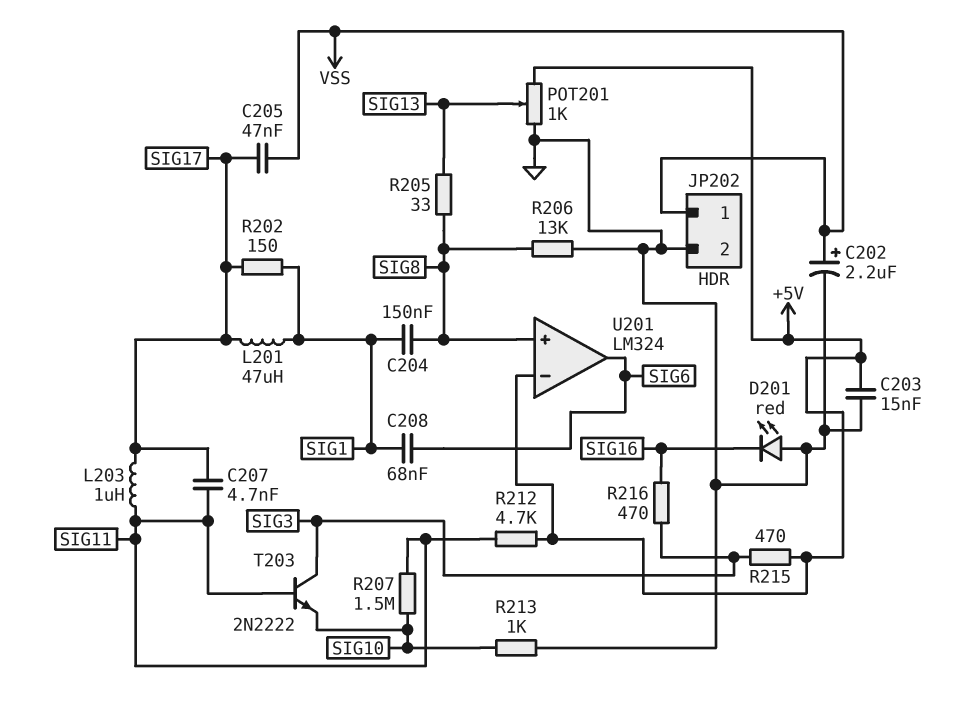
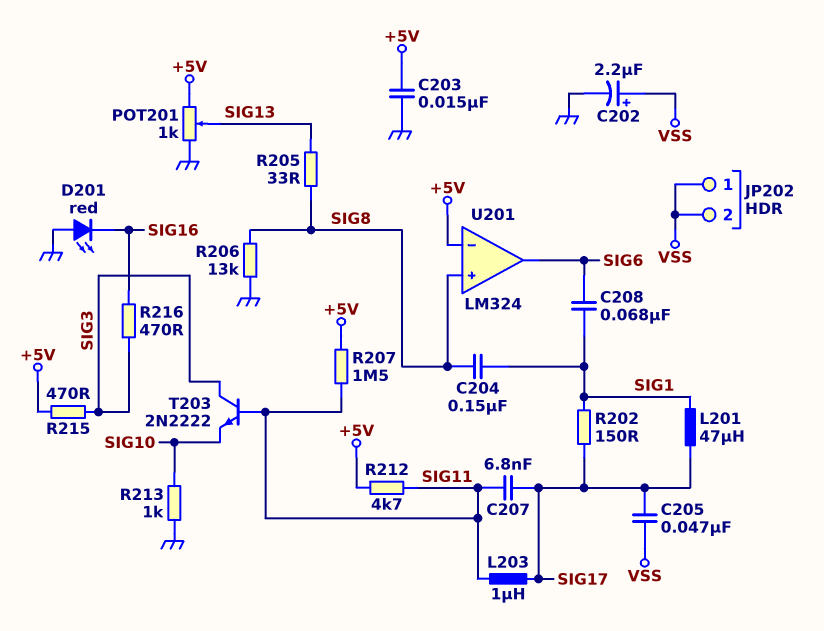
C207: 4.7nF (SIG11, SIG17) -> 6.8nF (SIG11, SIG17)
JP202 pin 2: GND -> VSS
R207: 1.5M (SIG10, SIG11) -> 1.5M (+5V, SIG11)

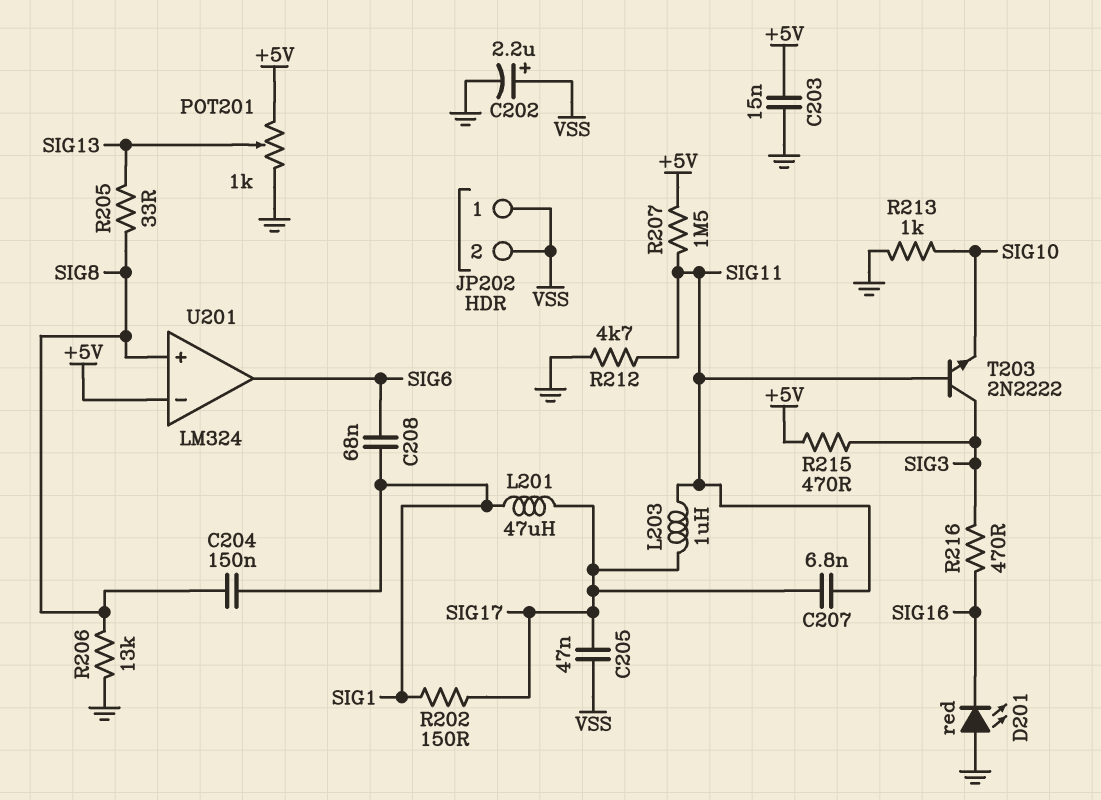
R212: 4.7k (+5V, SIG11) -> 4.7k (GND, SIG11)

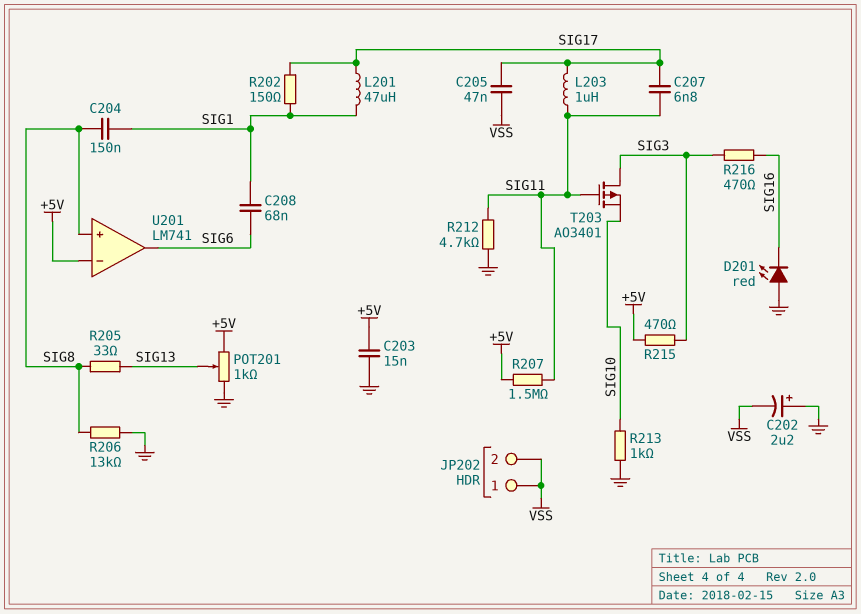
C202: 2.2uF (plus VSS, minus GND) -> 2.2uF (plus GND, minus VSS)
T203: NPN 2N2222 (B SIG11, C SIG3, E SIG10) -> PMOS AO3401 (G SIG11, D SIG3, S SIG10)
U201: LM324 -> LM741

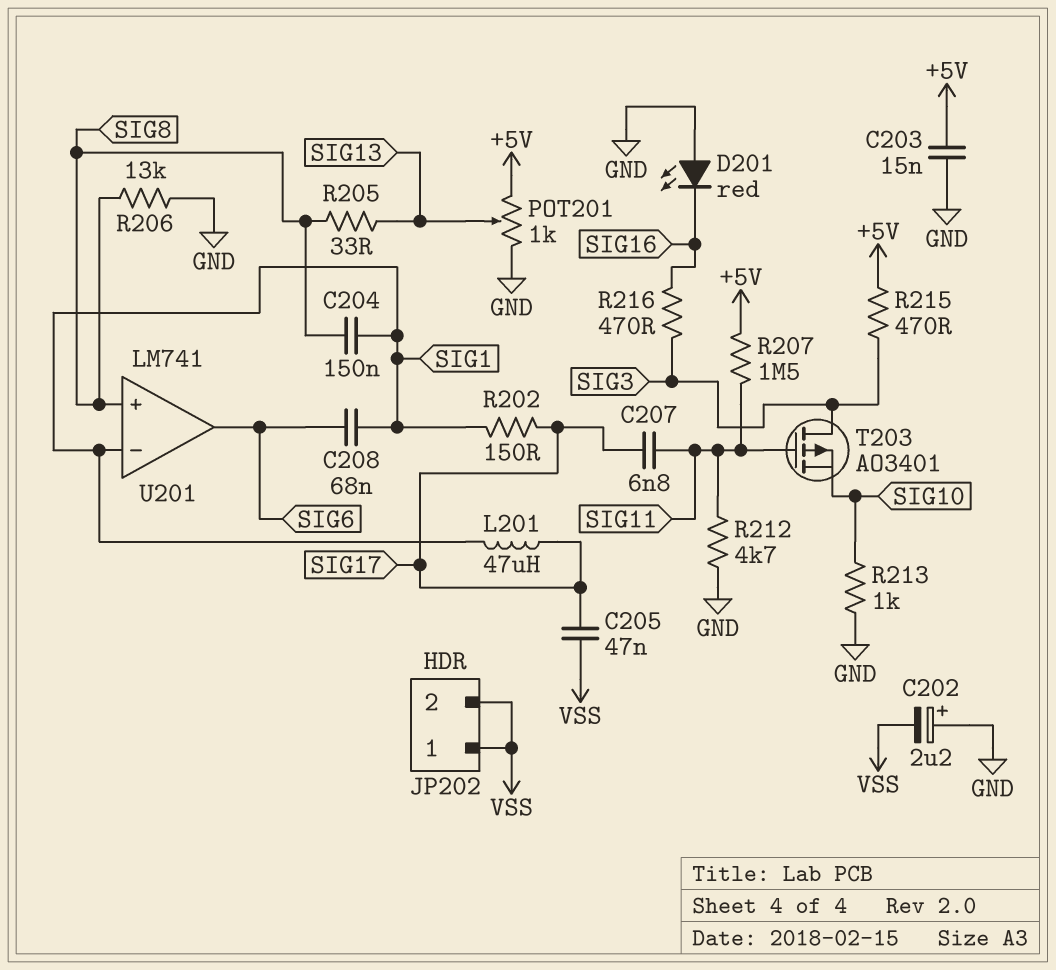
L203: 1uH (SIG11, SIG17) -> none
U201 pin in-: +5V -> SIG1

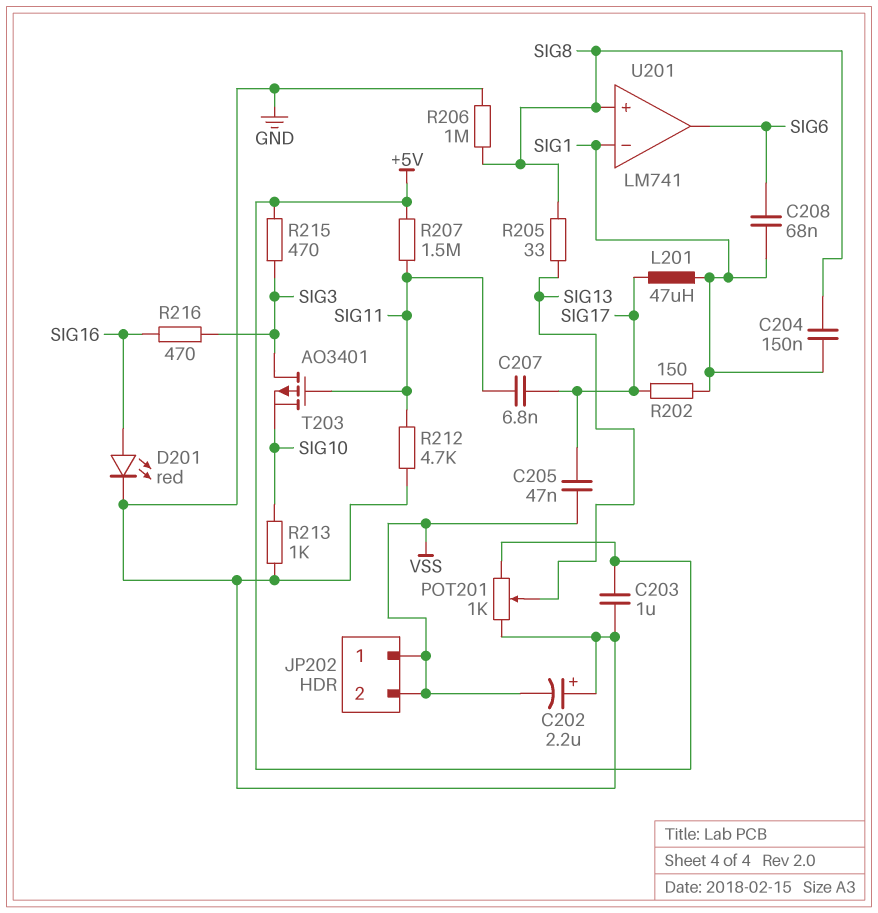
C203: 15nF (+5V, GND) -> 1uF (+5V, GND)
D201: LED red (A GND, K SIG16) -> LED red (A SIG16, K GND)
R206: 13k (GND, SIG8) -> 1M (GND, SIG8)

